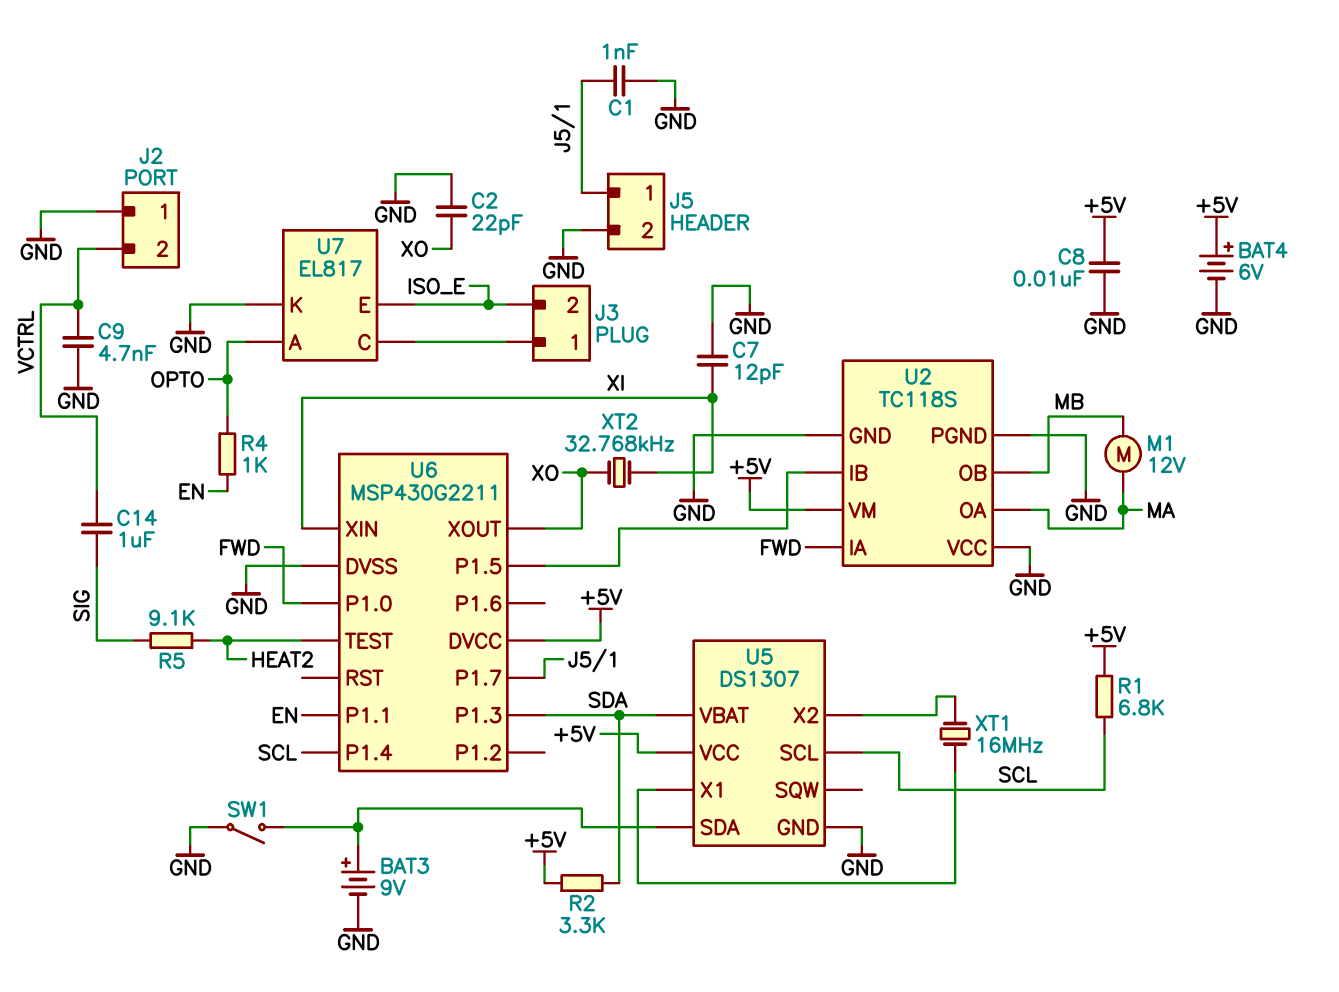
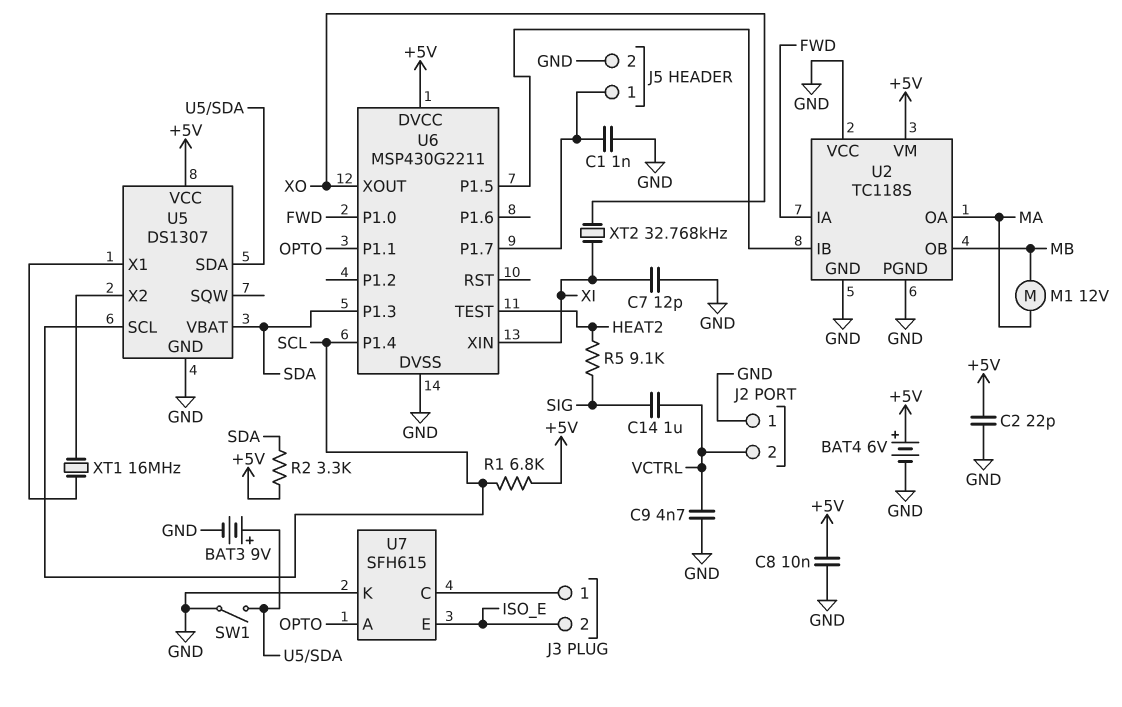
C2: 22pF (GND, XO) -> 22pF (+5V, GND)
R4: 1k (EN, OPTO) -> none
U6 pin P1.1: EN -> OPTO
U7: EL817 -> SFH615

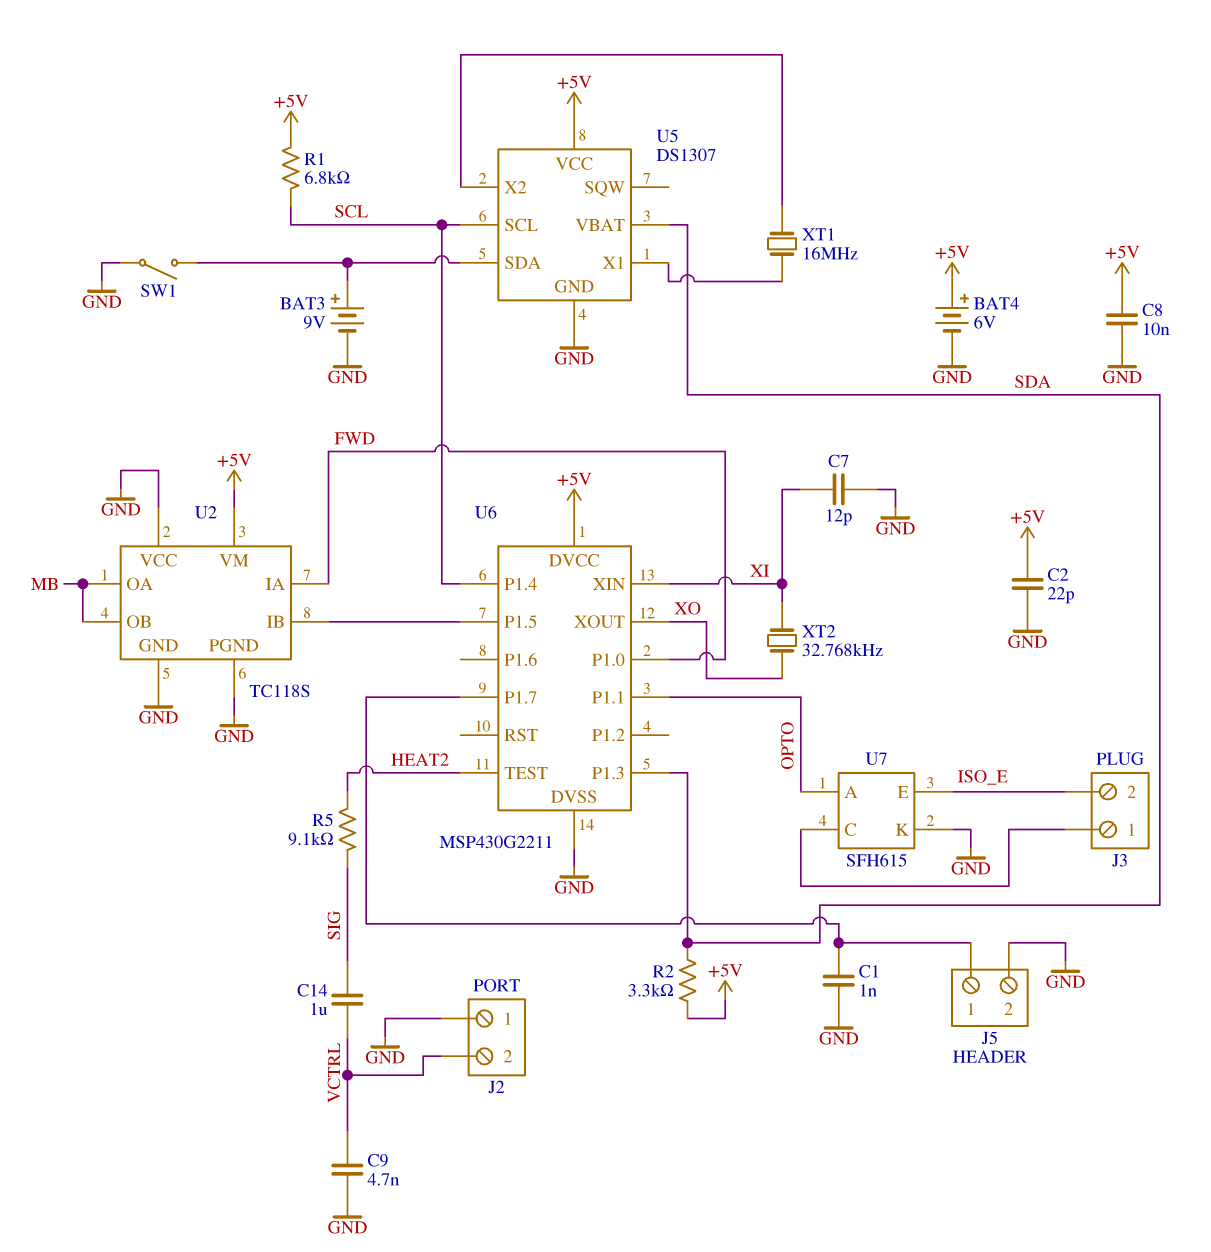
M1: motor 12V (MA, MB) -> none
U2 pin OA: MA -> MB

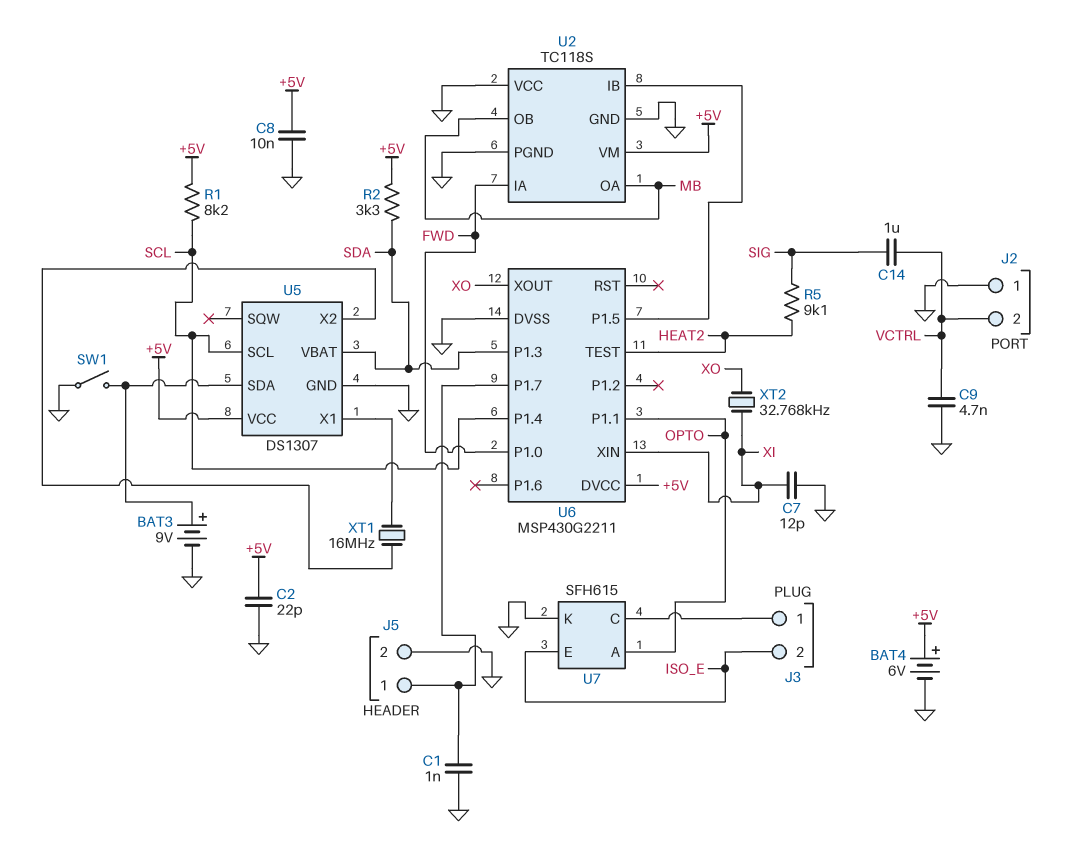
R1: 6.8k (+5V, SCL) -> 8.2k (+5V, SCL)

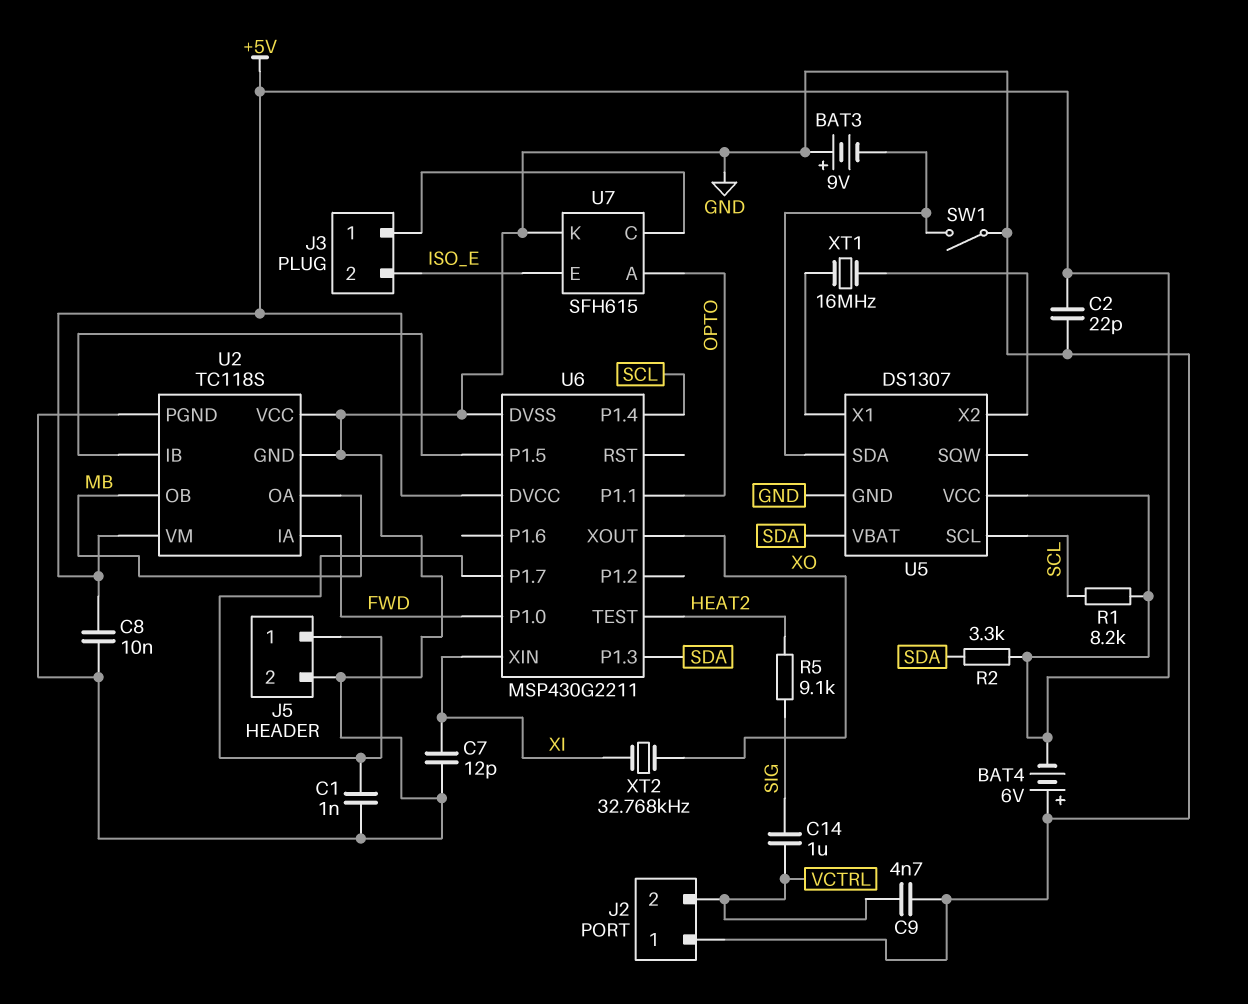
BAT3: 9V (plus U5/SDA, minus GND) -> 9V (plus GND, minus U5/SDA)
BAT4: 6V (plus +5V, minus GND) -> 6V (plus GND, minus +5V)

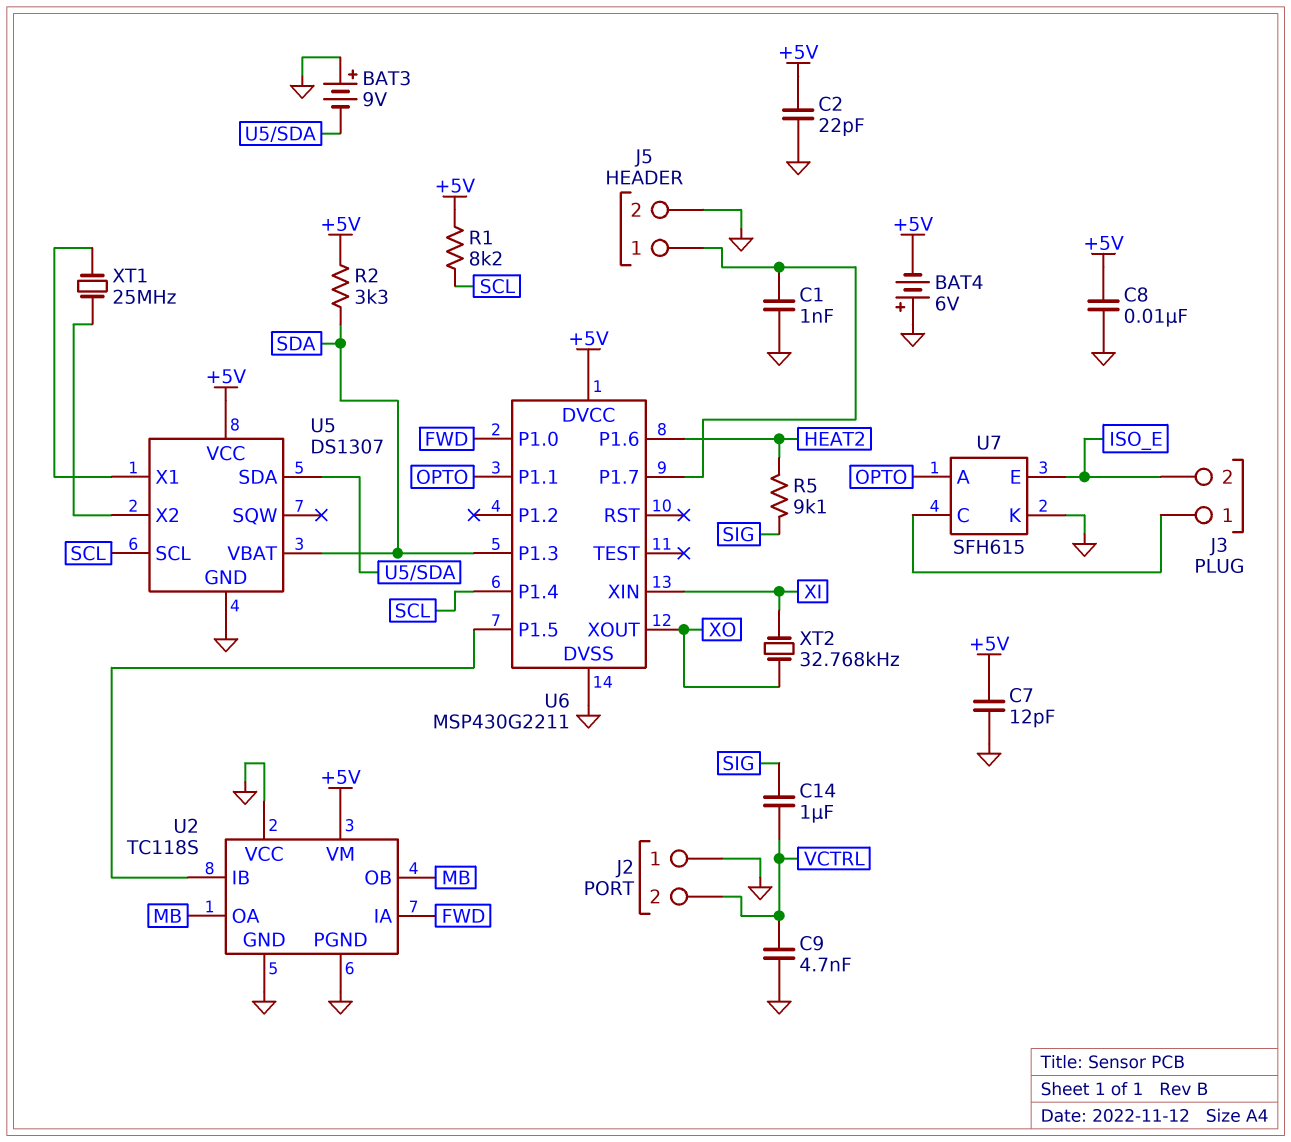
C7: 12pF (GND, XI) -> 12pF (+5V, GND)
SW1: switch (GND, U5/SDA) -> none
U6 pin P1.6: none -> HEAT2
U6 pin TEST: HEAT2 -> none
XT1: 16MHz (U5/X1, U5/X2) -> 25MHz (U5/X1, U5/X2)

